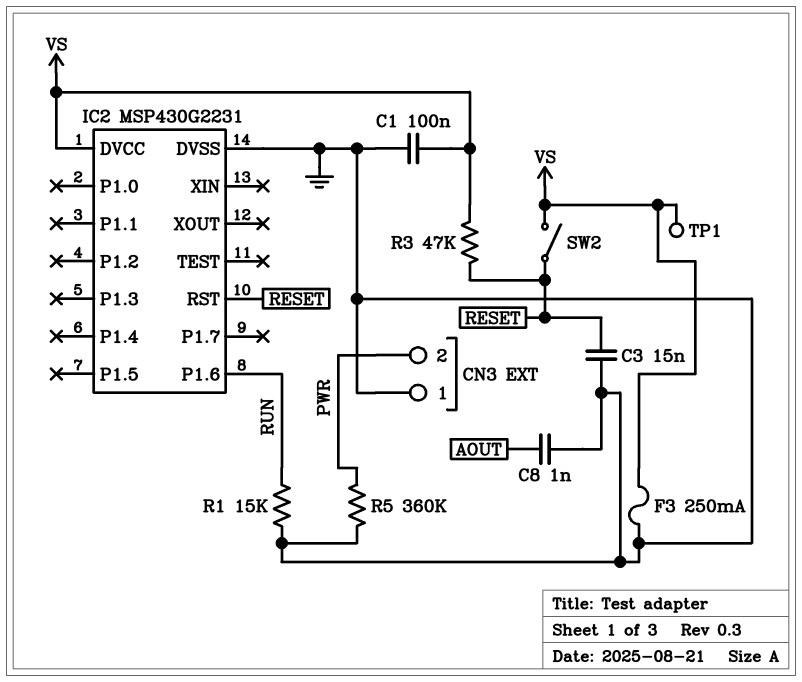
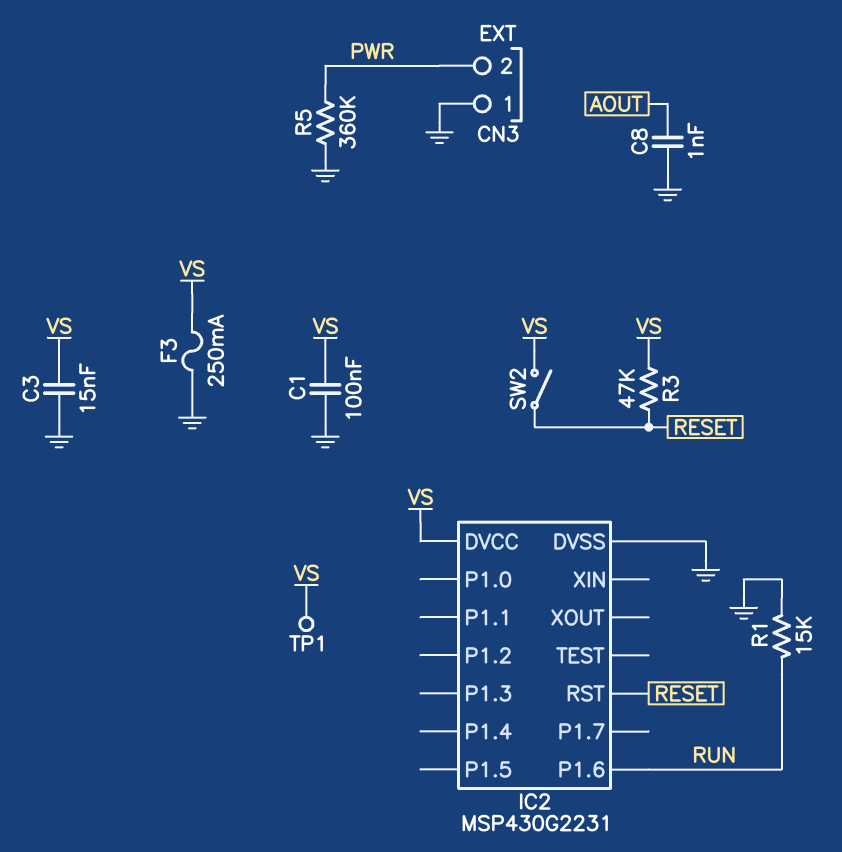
C3: 15nF (GND, RESET) -> 15nF (GND, VS)

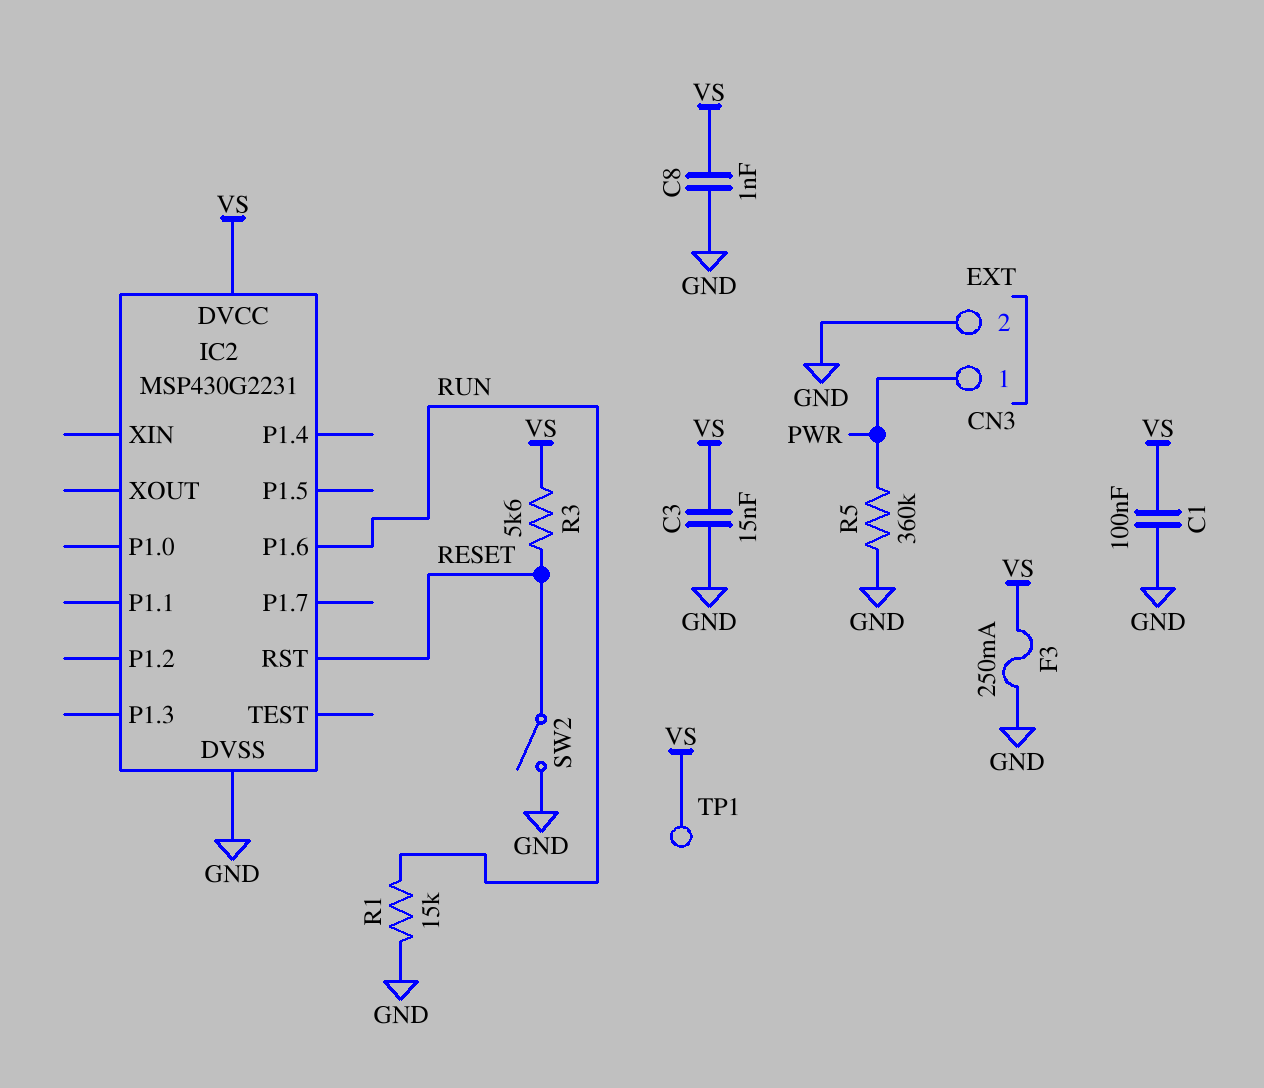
C8: 1nF (AOUT, GND) -> 1nF (GND, VS)
CN3 pin 1: GND -> PWR
CN3 pin 2: PWR -> GND
R3: 47k (RESET, VS) -> 5.6k (RESET, VS)
SW2: switch (RESET, VS) -> switch (GND, RESET)

